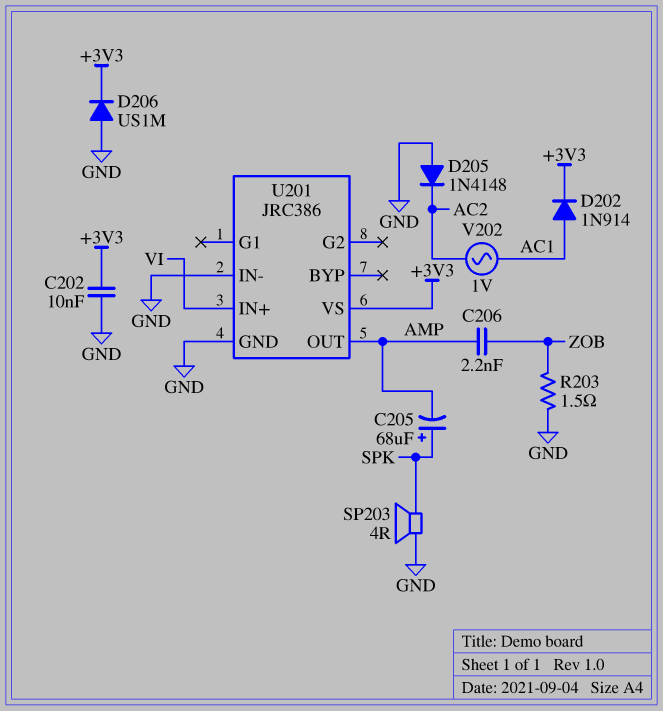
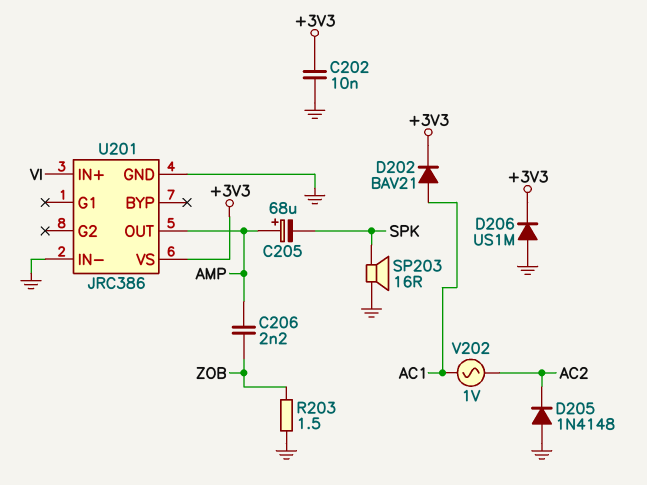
C205: 68uF (plus SPK, minus AMP) -> 68uF (plus AMP, minus SPK)
D202: diode 1N914 (A AC1, K +3V3) -> diode BAV21 (A AC1, K +3V3)
SP203: speaker 4R (GND, SPK) -> speaker 16R (GND, SPK)

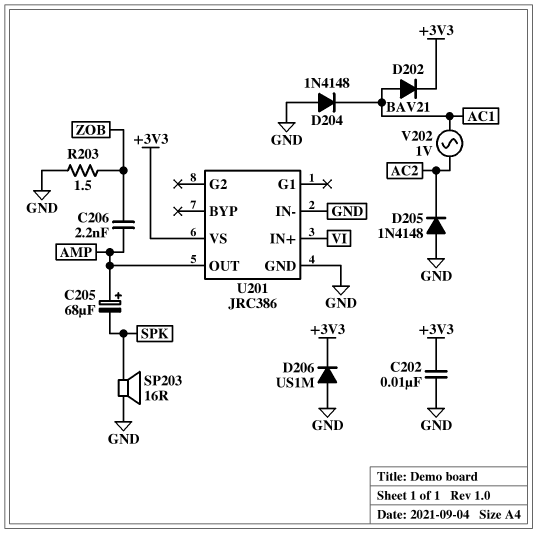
D204: none -> diode 1N4148 (A GND, K AC1)

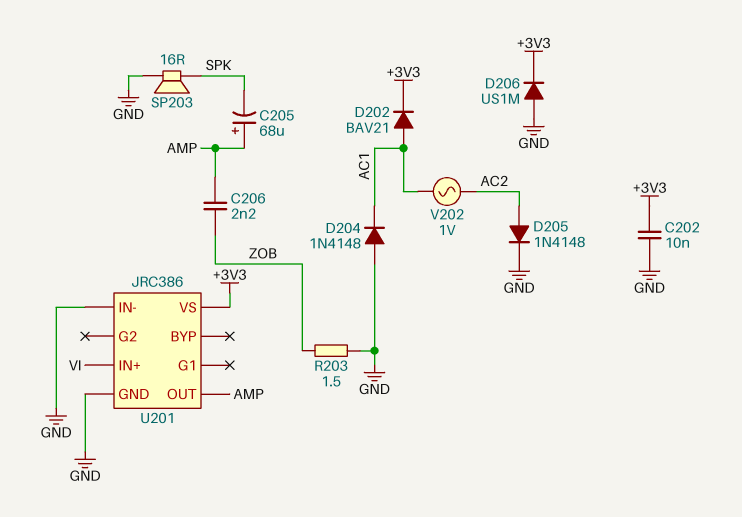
D205: diode 1N4148 (A GND, K AC2) -> diode 1N4148 (A AC2, K GND)

